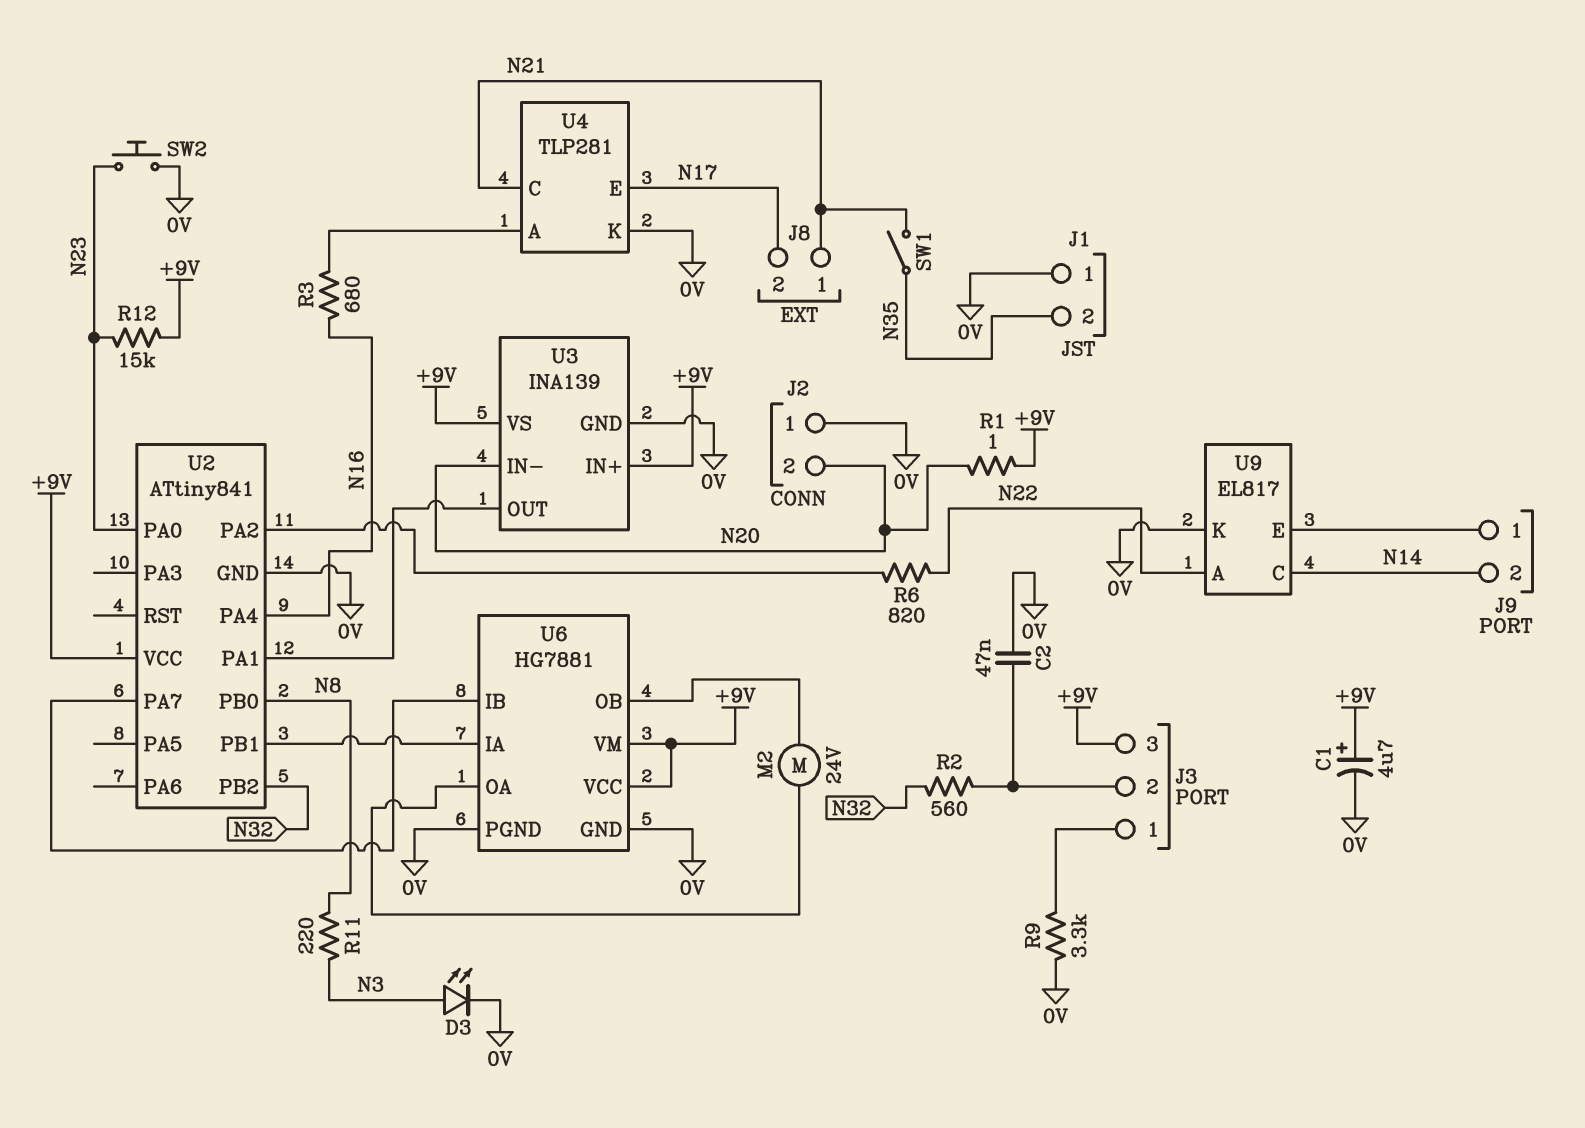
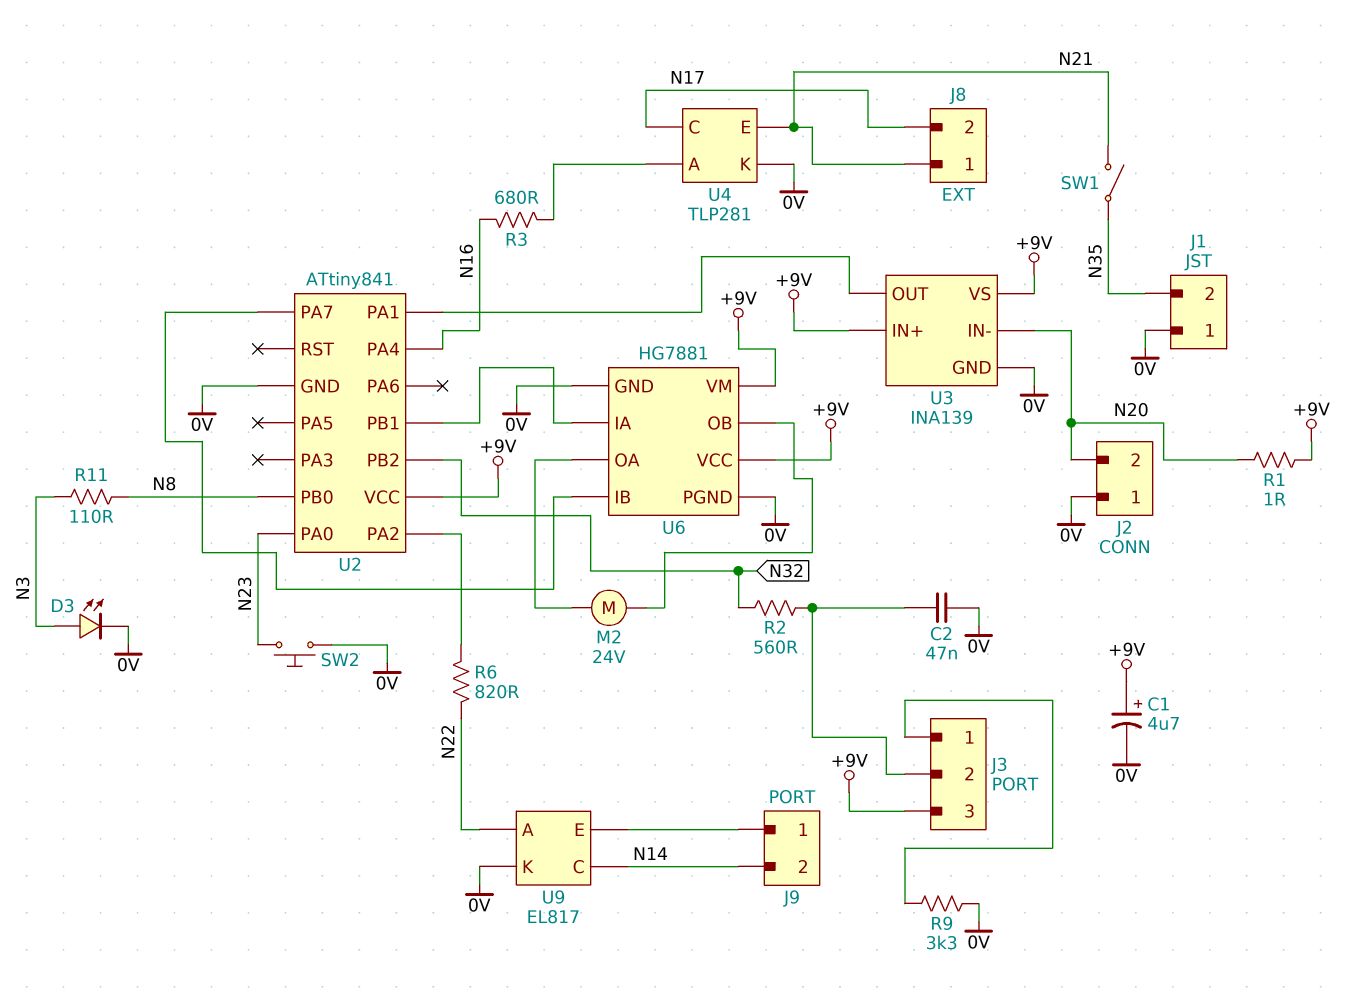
R11: 220 (N3, N8) -> 110 (N3, N8)
R12: 15k (+9V, N23) -> none
U4 pin C: N21 -> N17
U4 pin E: N17 -> N21

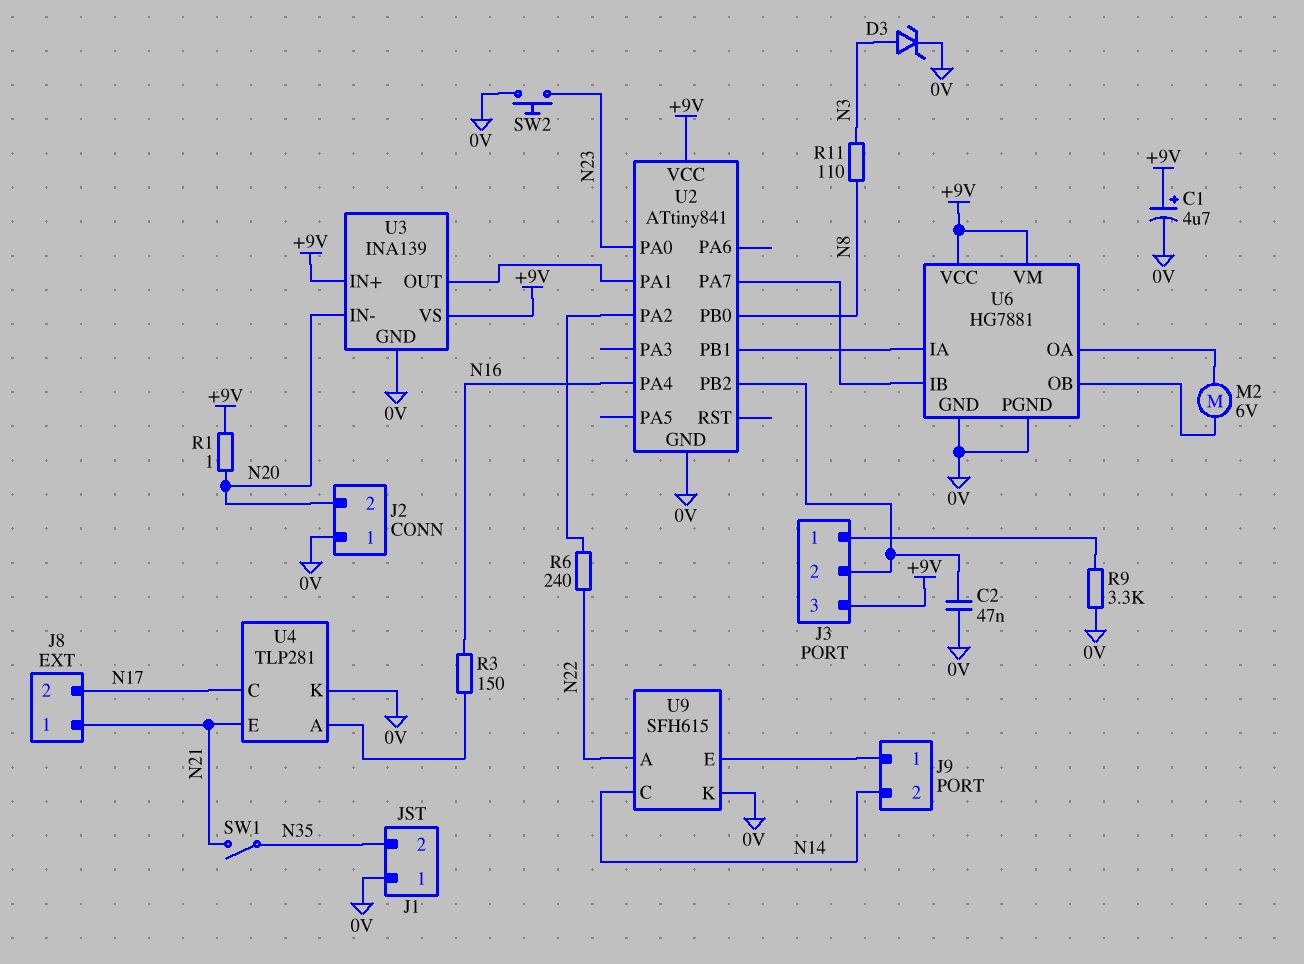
D3: LED (A N3, K 0V) -> zener (A N3, K 0V)
M2: motor 24V (U6/OA, U6/OB) -> motor 6V (U6/OA, U6/OB)
R2: 560 (J3/2, N32) -> none
R3: 680 (N16, U4/A) -> 150 (N16, U4/A)
R6: 820 (N22, U2/PA2) -> 240 (N22, U2/PA2)
U2 pin PB2: N32 -> J3/2
U9: EL817 -> SFH615

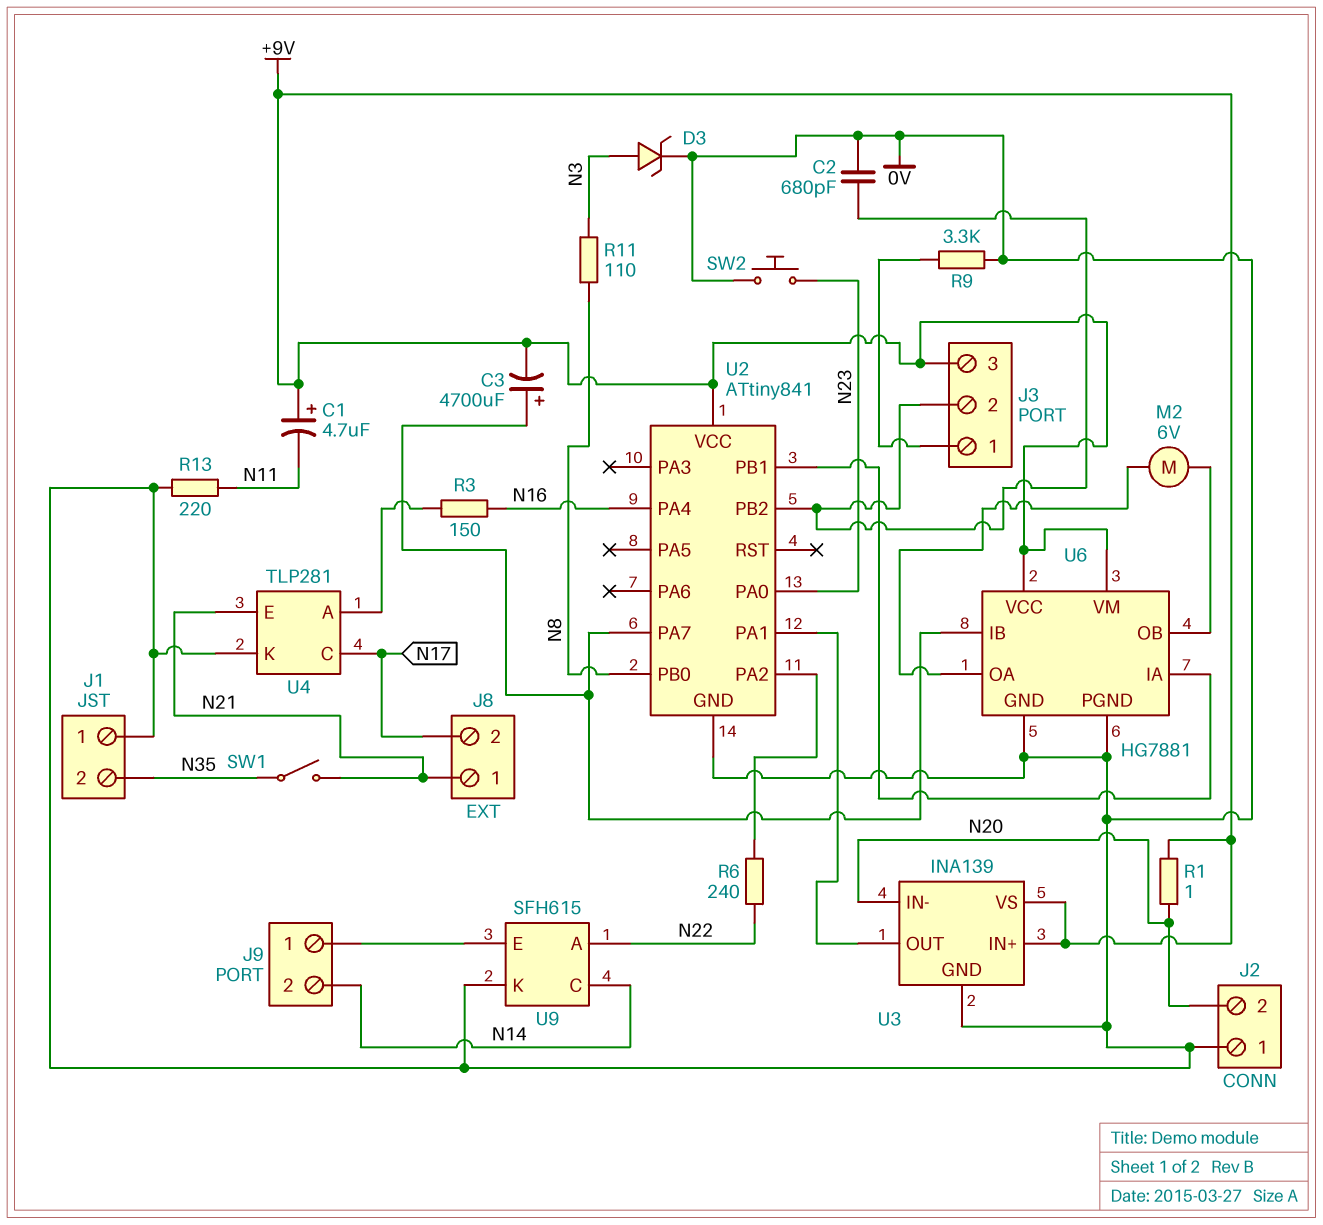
C1: 4.7uF (plus +9V, minus 0V) -> 4.7uF (plus +9V, minus N11)
C2: 47nF (0V, J3/2) -> 680pF (0V, J3/2)
C3: none -> 4700uF (plus U2/PA7, minus +9V)
R13: none -> 220 (0V, N11)

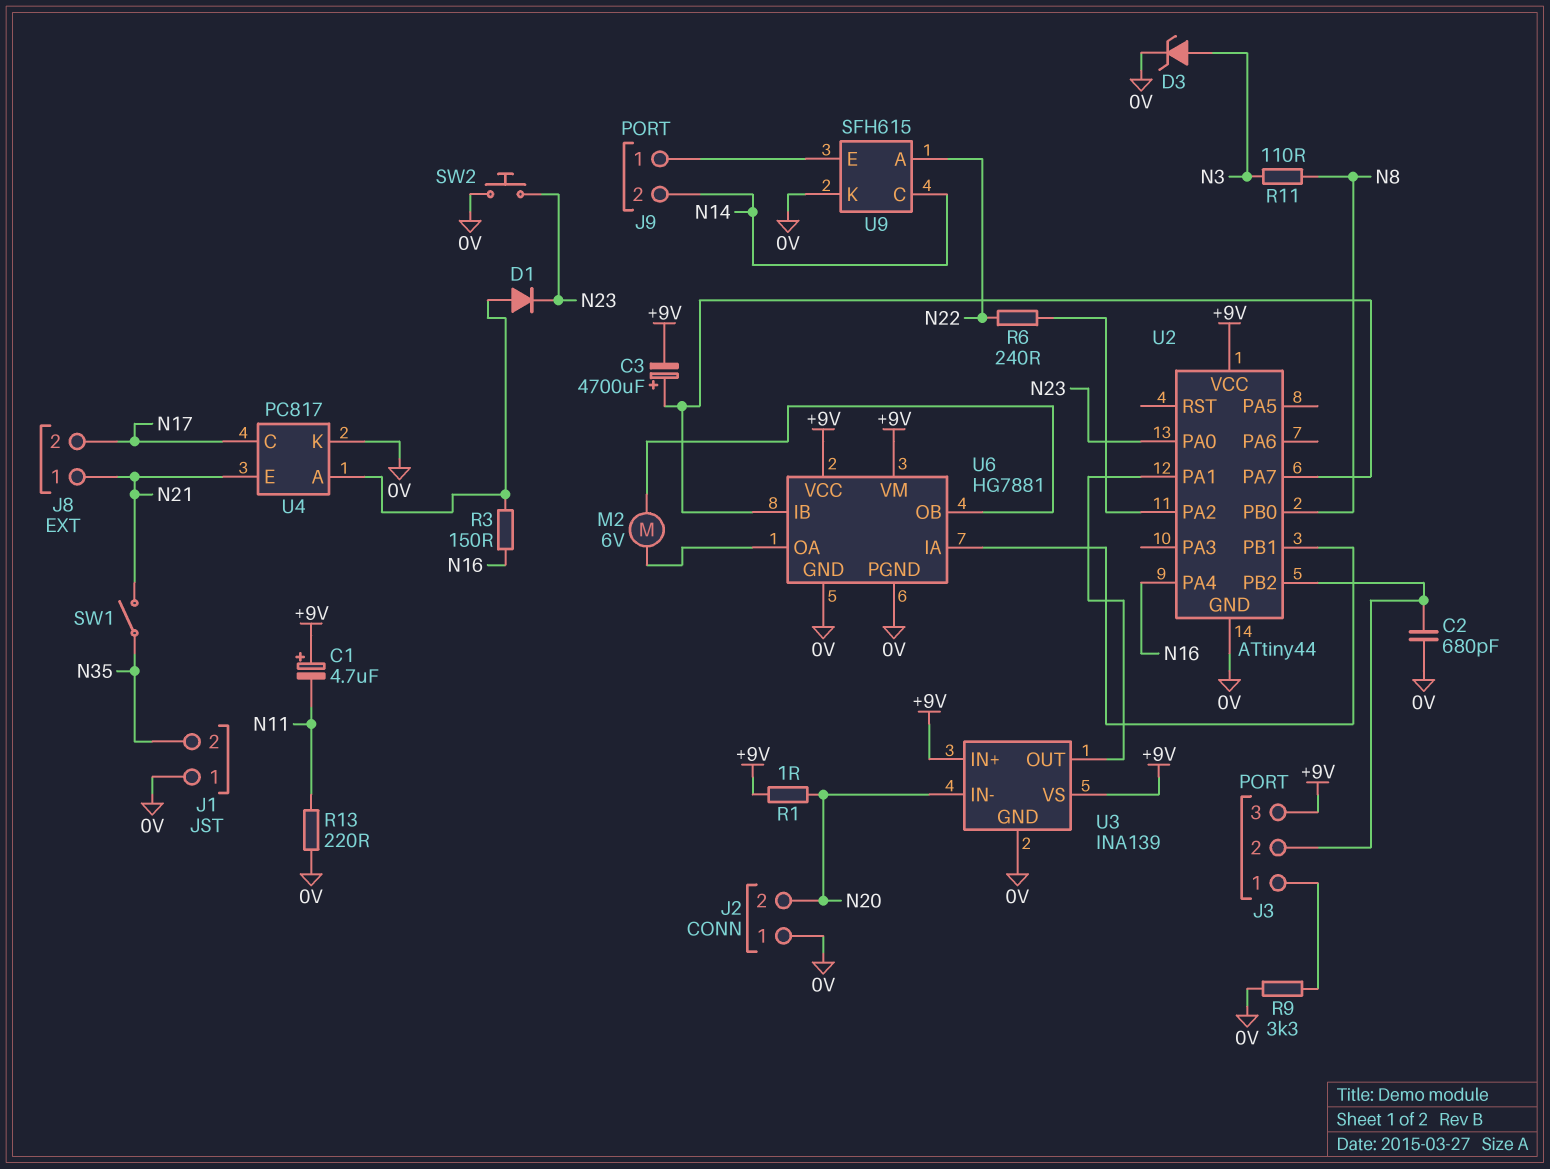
D1: none -> diode (A U4/A, K N23)
U2: ATtiny841 -> ATtiny44
U4: TLP281 -> PC817

